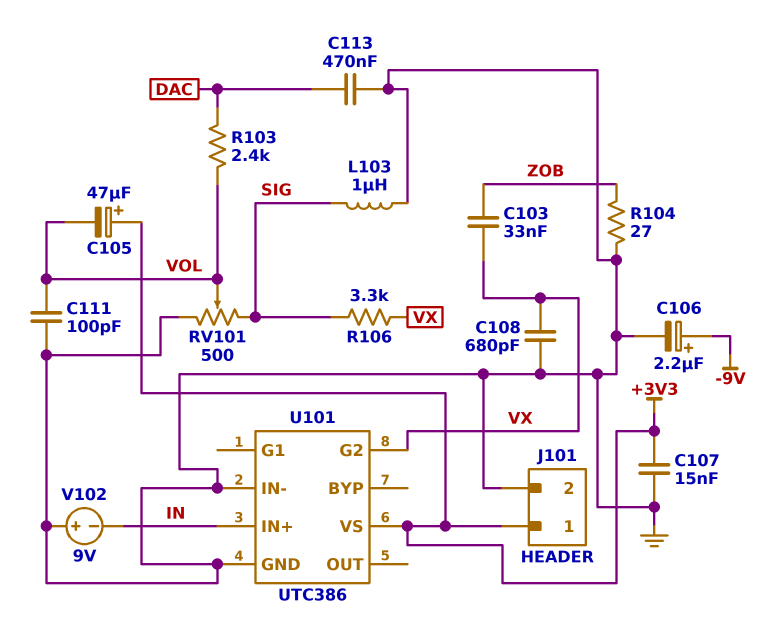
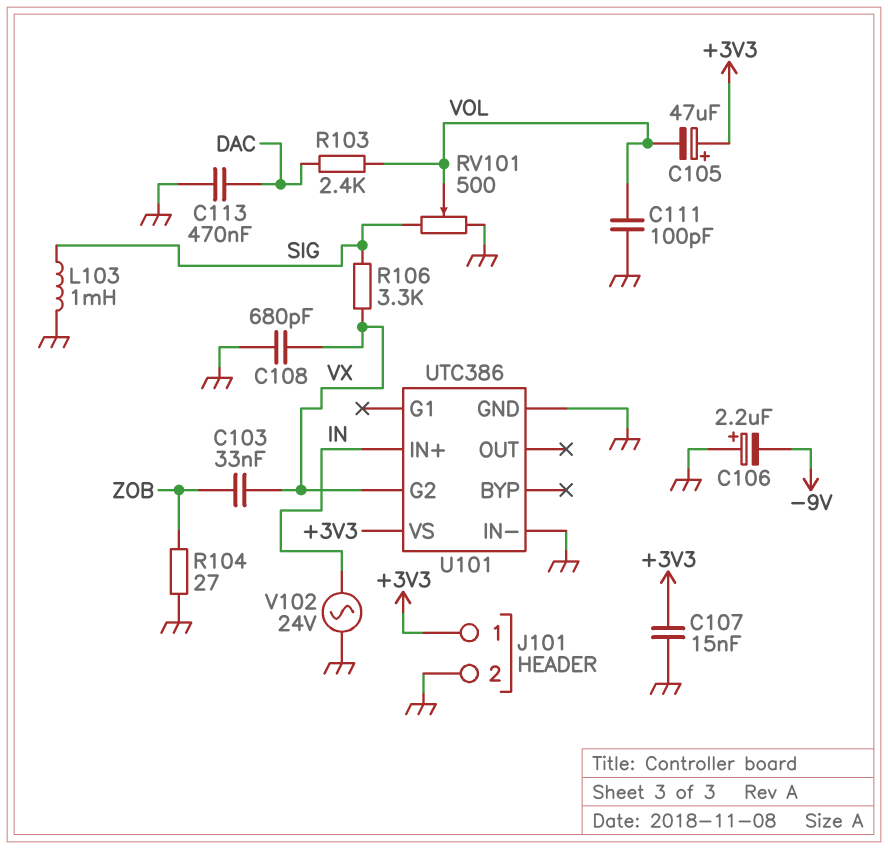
C106: 2.2uF (plus -9V, minus GND) -> 2.2uF (plus GND, minus -9V)
L103: 1uH (GND, SIG) -> 1mH (GND, SIG)
V102: 9V (plus GND, minus IN) -> AC 24V (GND, IN)

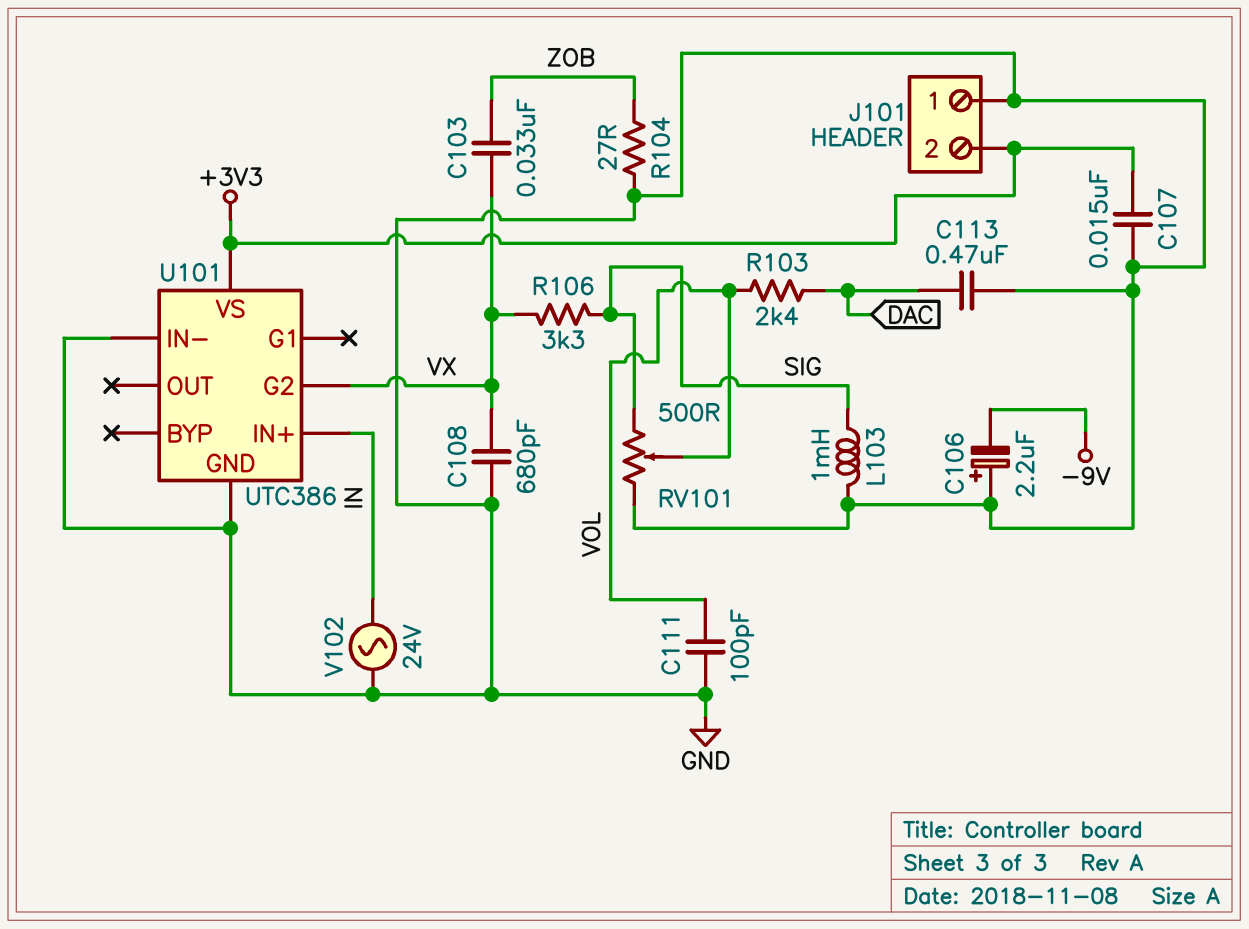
C105: 47uF (plus +3V3, minus VOL) -> none
J101 pin 1: +3V3 -> GND
J101 pin 2: GND -> +3V3

